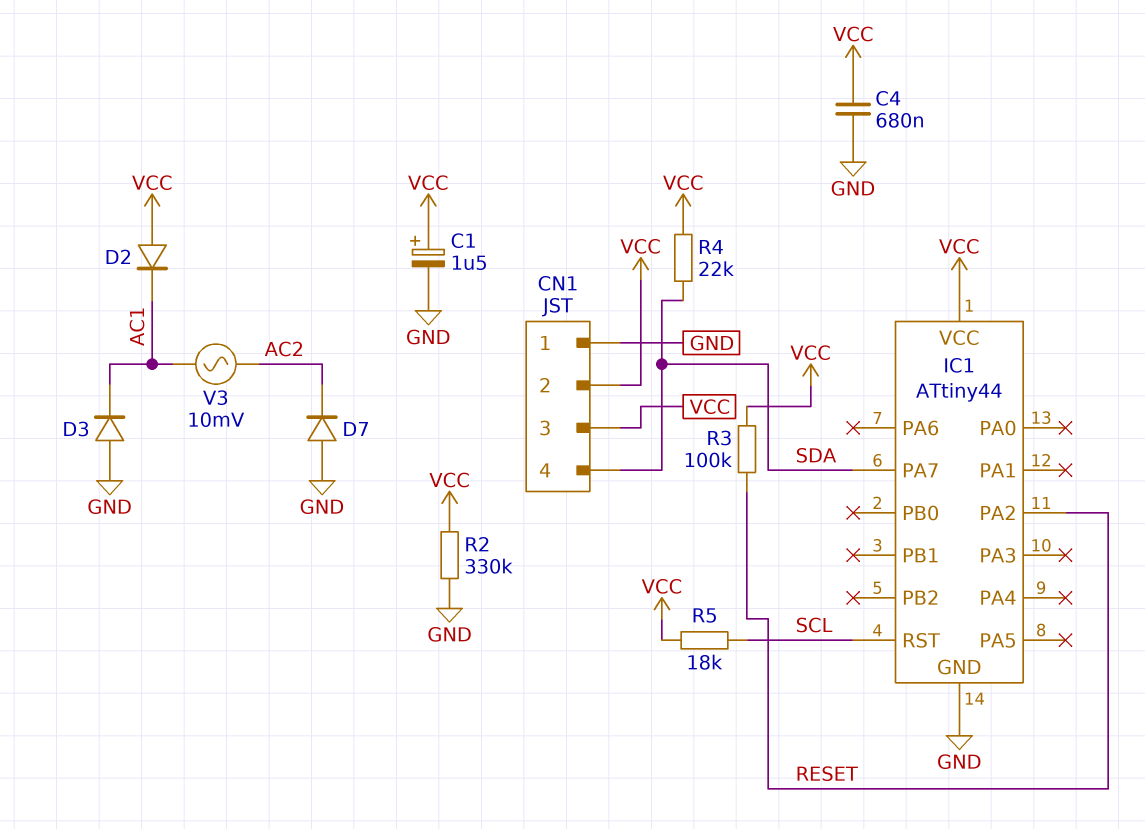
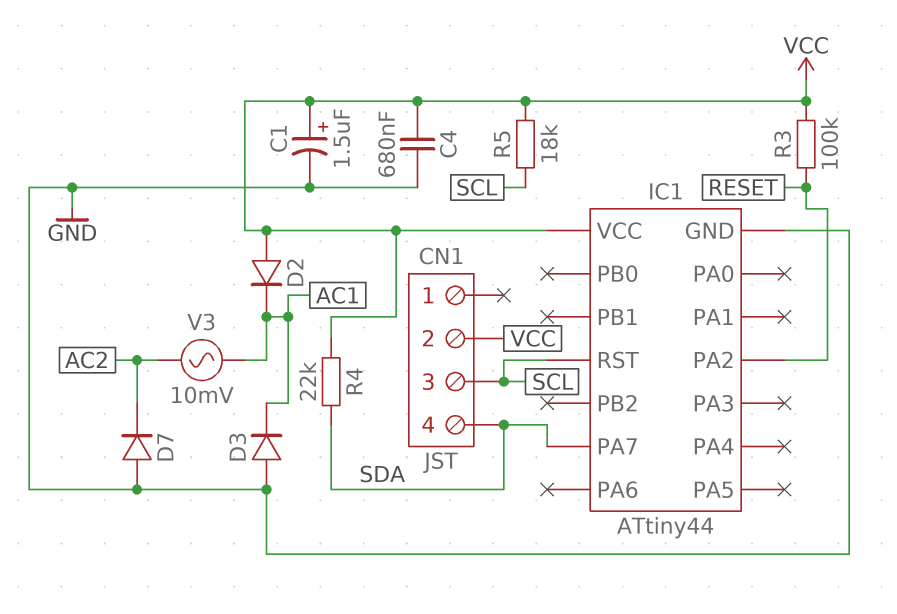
CN1 pin 1: GND -> none
CN1 pin 3: VCC -> SCL
R2: 330k (GND, VCC) -> none

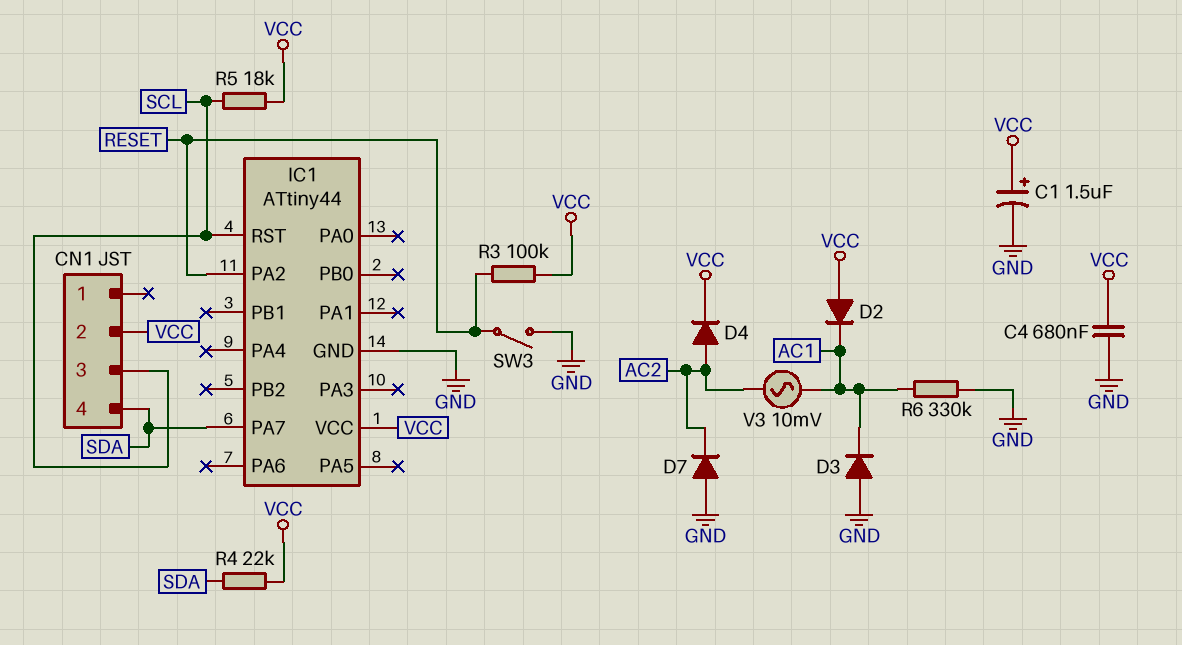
D4: none -> diode (A AC2, K VCC)
R6: none -> 330k (AC1, GND)
SW3: none -> switch (GND, RESET)

